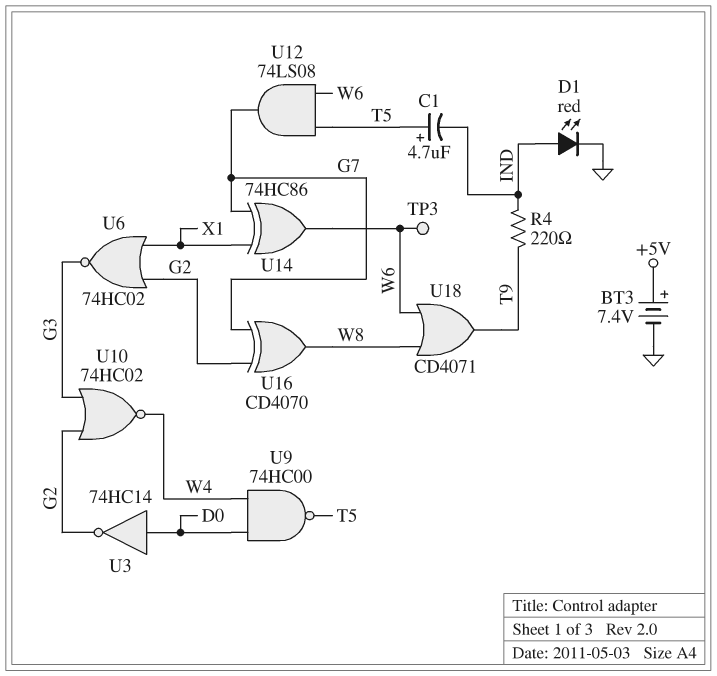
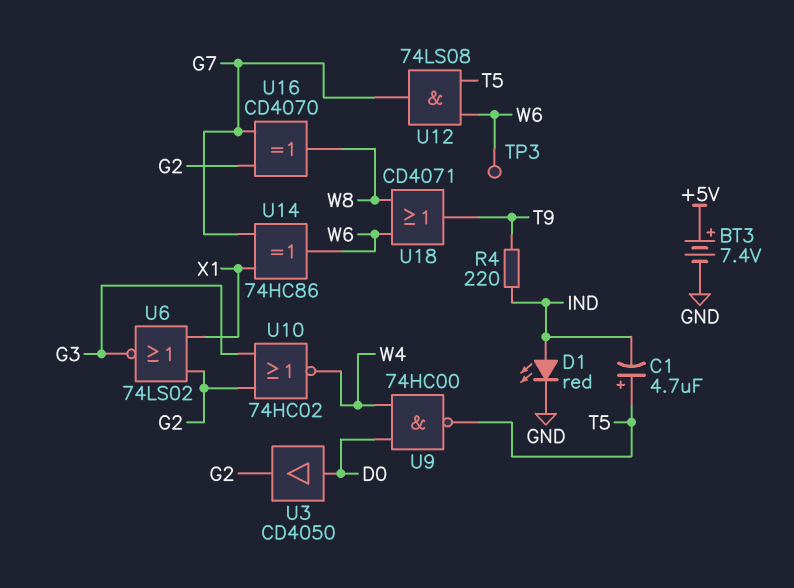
U3: NOT 74HC14 (in D0, out G2) -> buffer CD4050 (in D0, out G2)
U6: NOR 74HC02 (in G2, in X1, out G3) -> NOR 74LS02 (in G2, in X1, out G3)

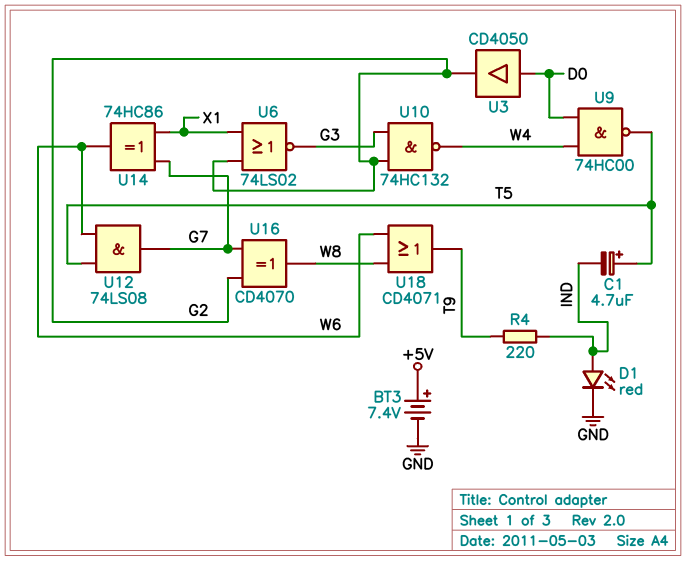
TP3: test point (W6) -> none
U10: NOR 74HC02 (in G2, in G3, out W4) -> NAND 74HC132 (in G2, in G3, out W4)

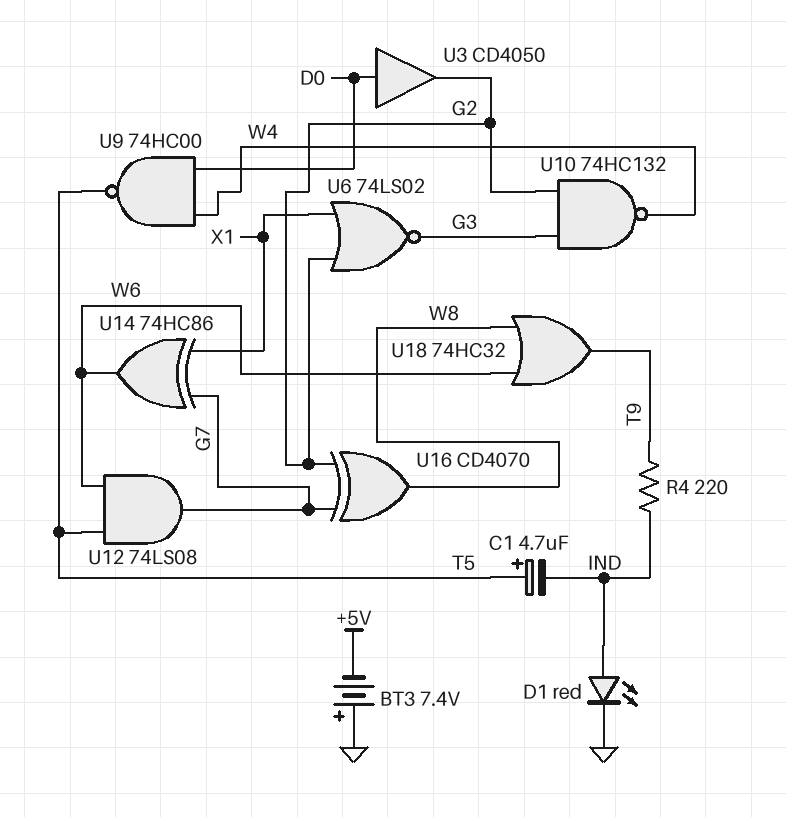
BT3: 7.4V (plus +5V, minus GND) -> 7.4V (plus GND, minus +5V)
U18: OR CD4071 (in W6, in W8, out T9) -> OR 74HC32 (in W6, in W8, out T9)

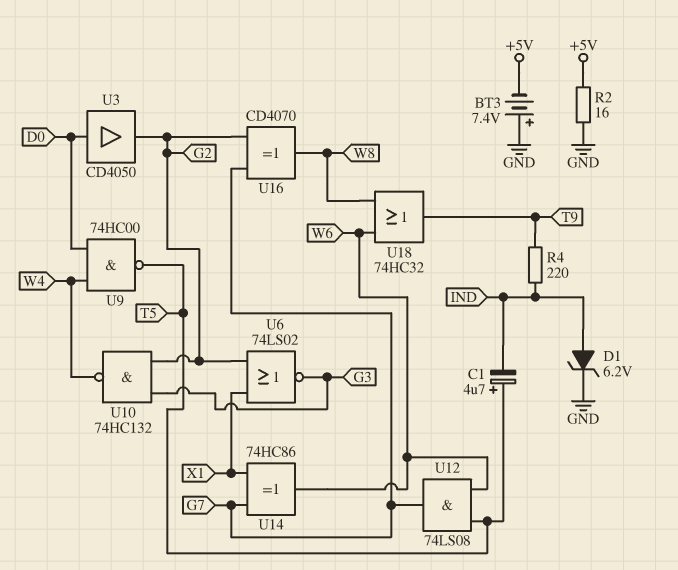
D1: LED red (A IND, K GND) -> zener 6.2V (A IND, K GND)
R2: none -> 16 (+5V, GND)

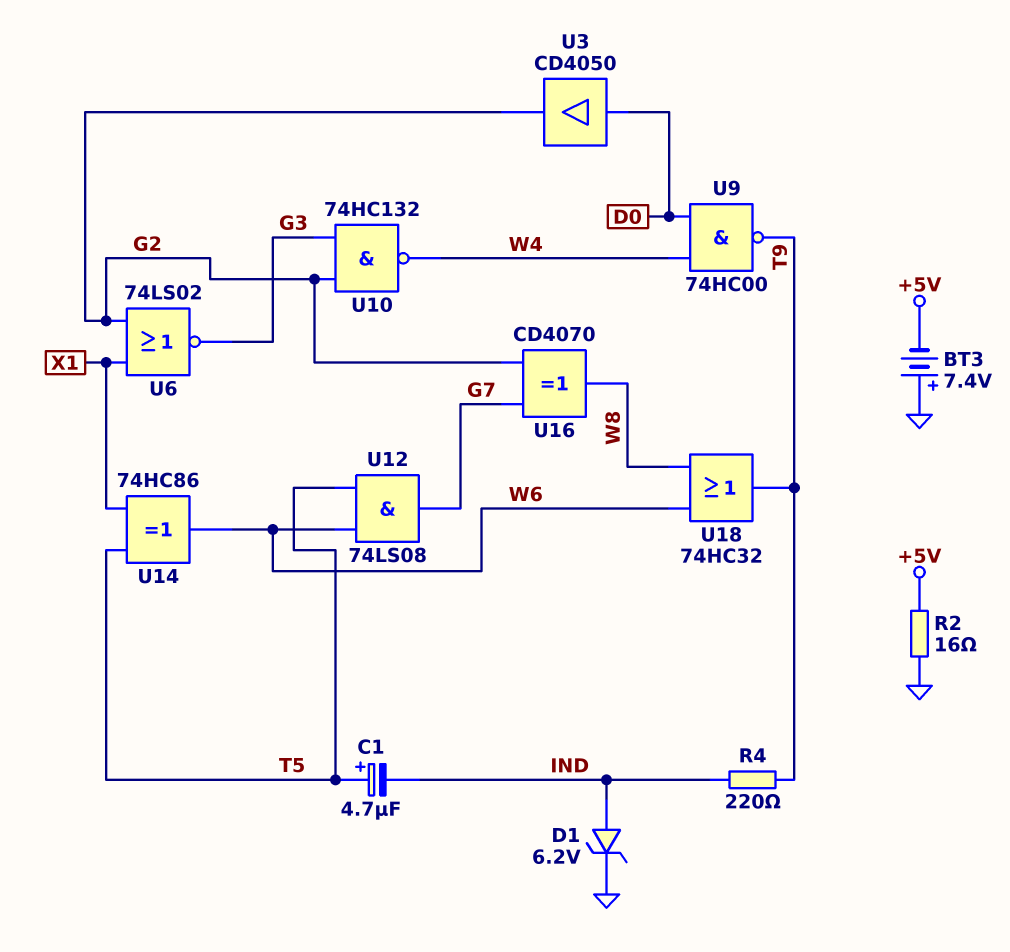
U9: NAND 74HC00 (in D0, in W4, out T5) -> NAND 74HC00 (in D0, in W4, out T9)
U14: XOR 74HC86 (in G7, in X1, out W6) -> XOR 74HC86 (in T5, in X1, out W6)

